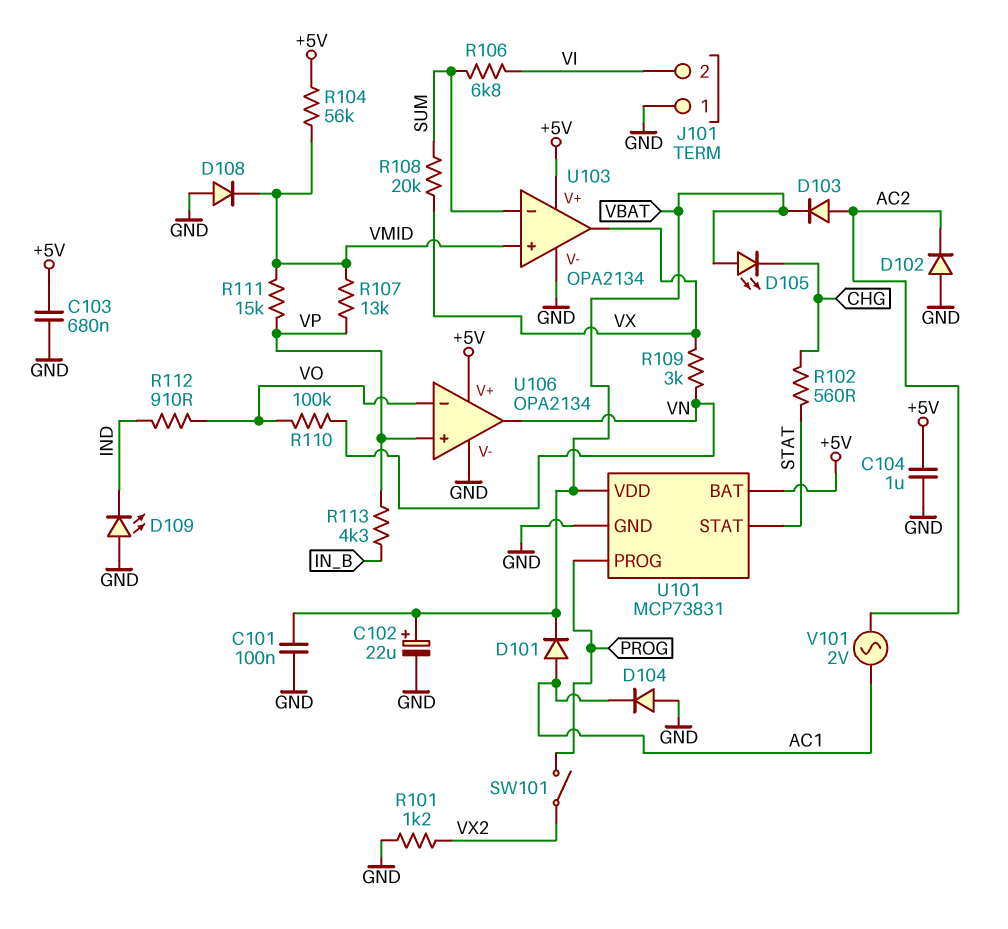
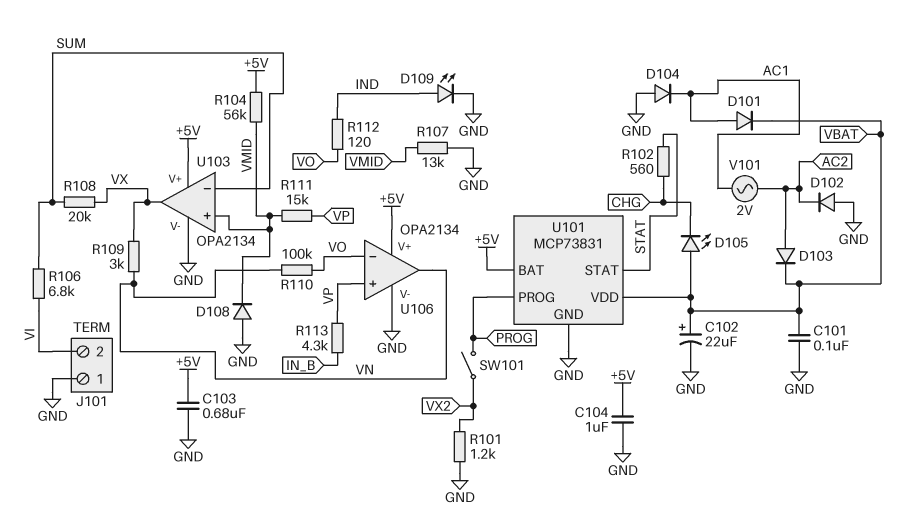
D109: LED (A GND, K IND) -> LED (A IND, K GND)
R107: 13k (VMID, VP) -> 13k (GND, VMID)
R112: 910 (IND, VO) -> 120 (IND, VO)

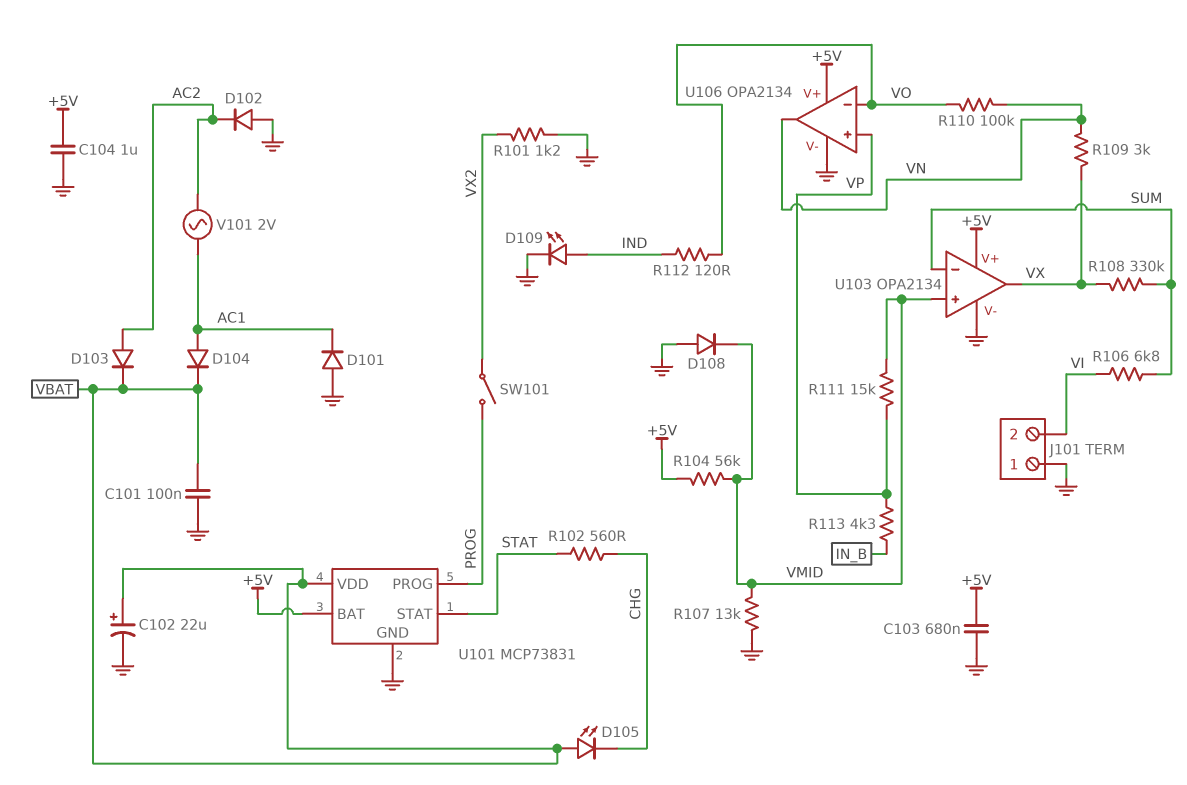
D101: diode (A AC1, K VBAT) -> diode (A GND, K AC1)
D104: diode (A GND, K AC1) -> diode (A AC1, K VBAT)
R108: 20k (SUM, VX) -> 330k (SUM, VX)

